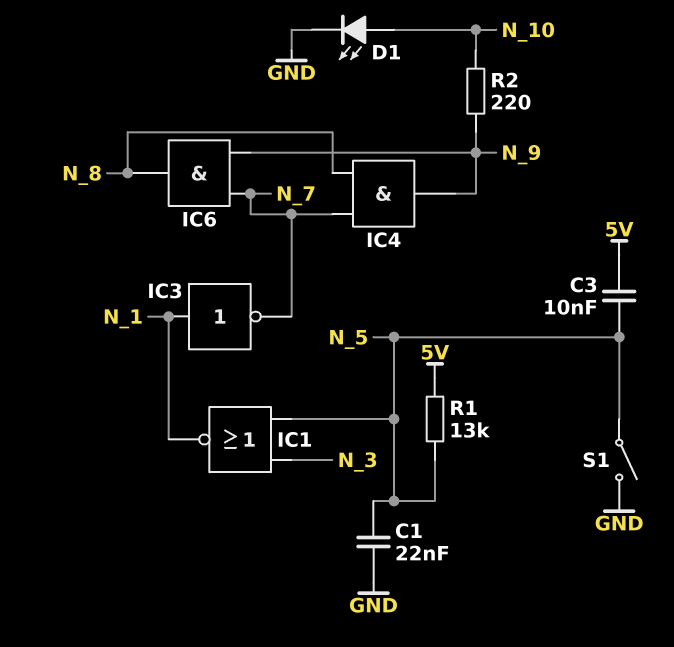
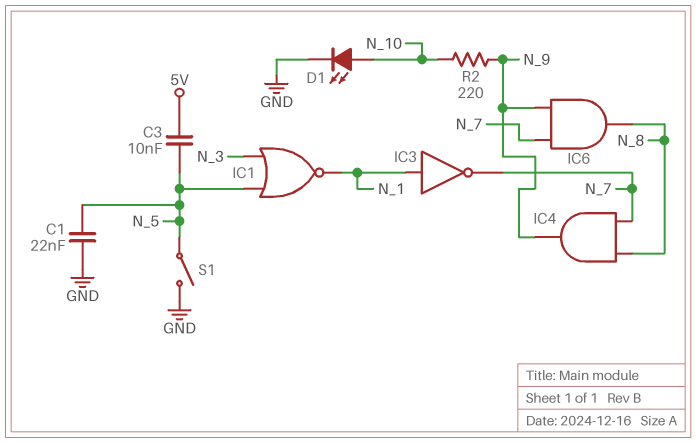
R1: 13k (5V, N_5) -> none

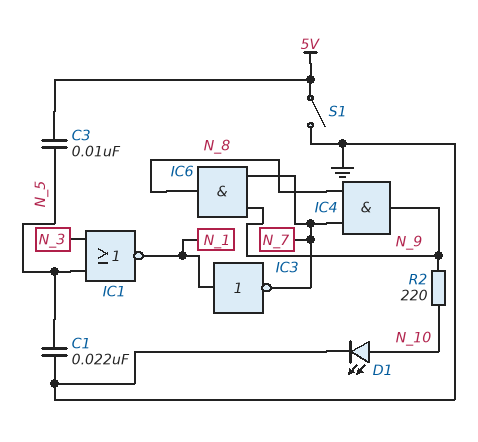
S1: switch (GND, N_5) -> switch (5V, GND)

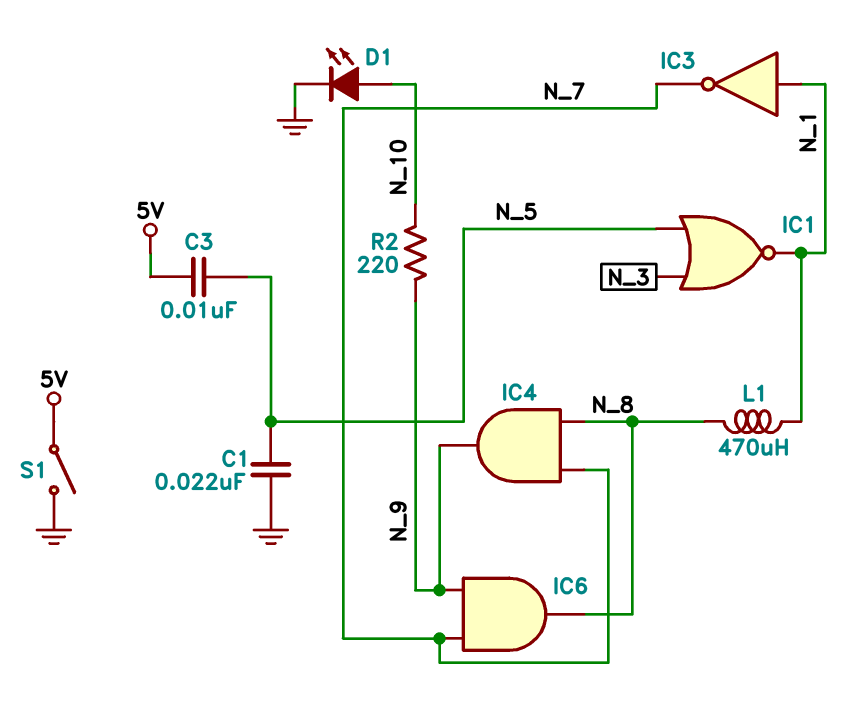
L1: none -> 470uH (N_1, N_8)

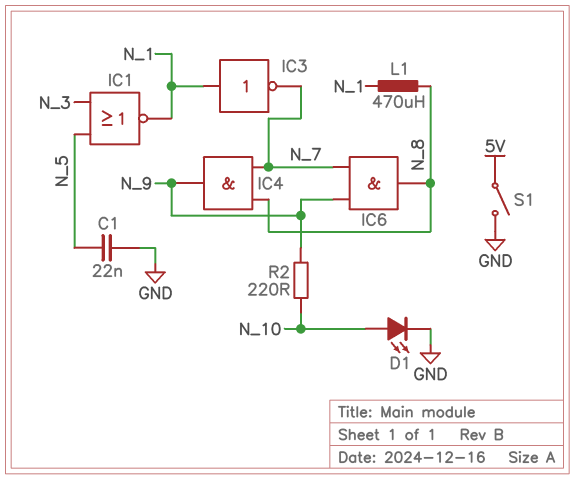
C3: 10nF (5V, N_5) -> none

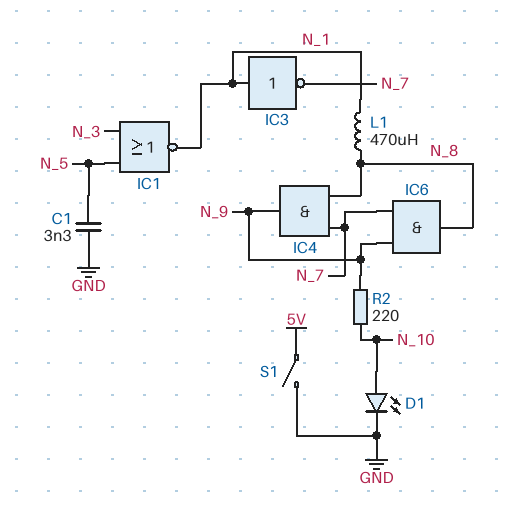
C1: 22nF (GND, N_5) -> 3.3nF (GND, N_5)

